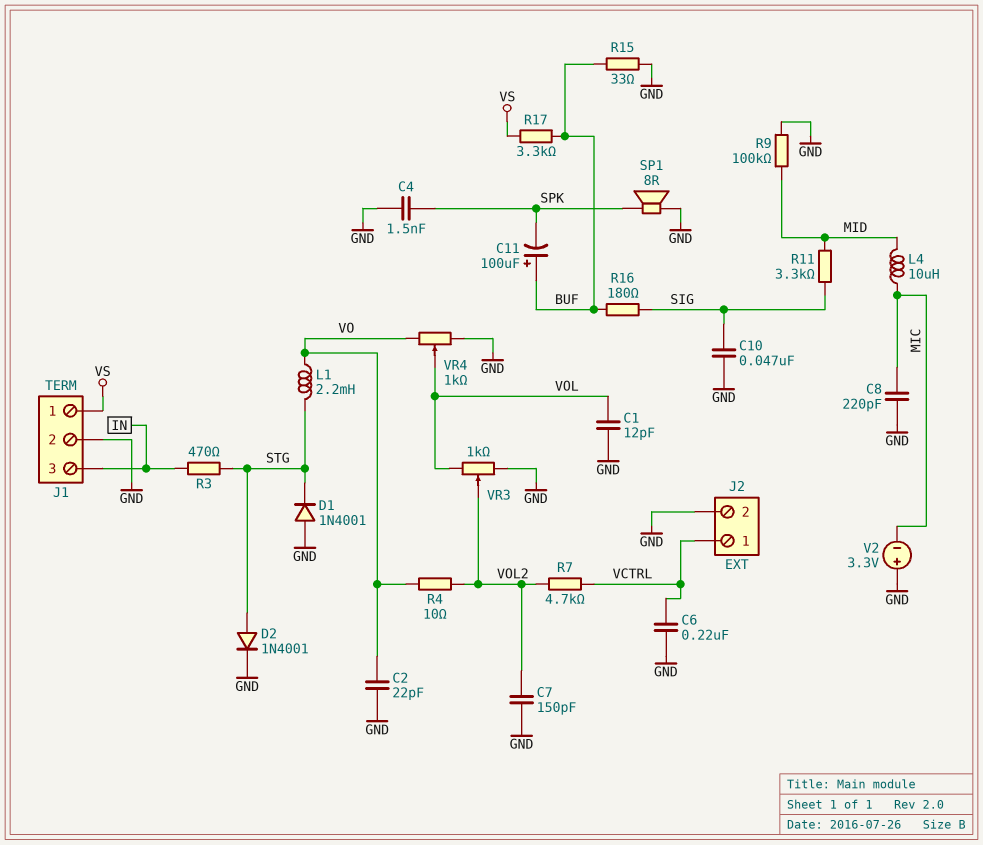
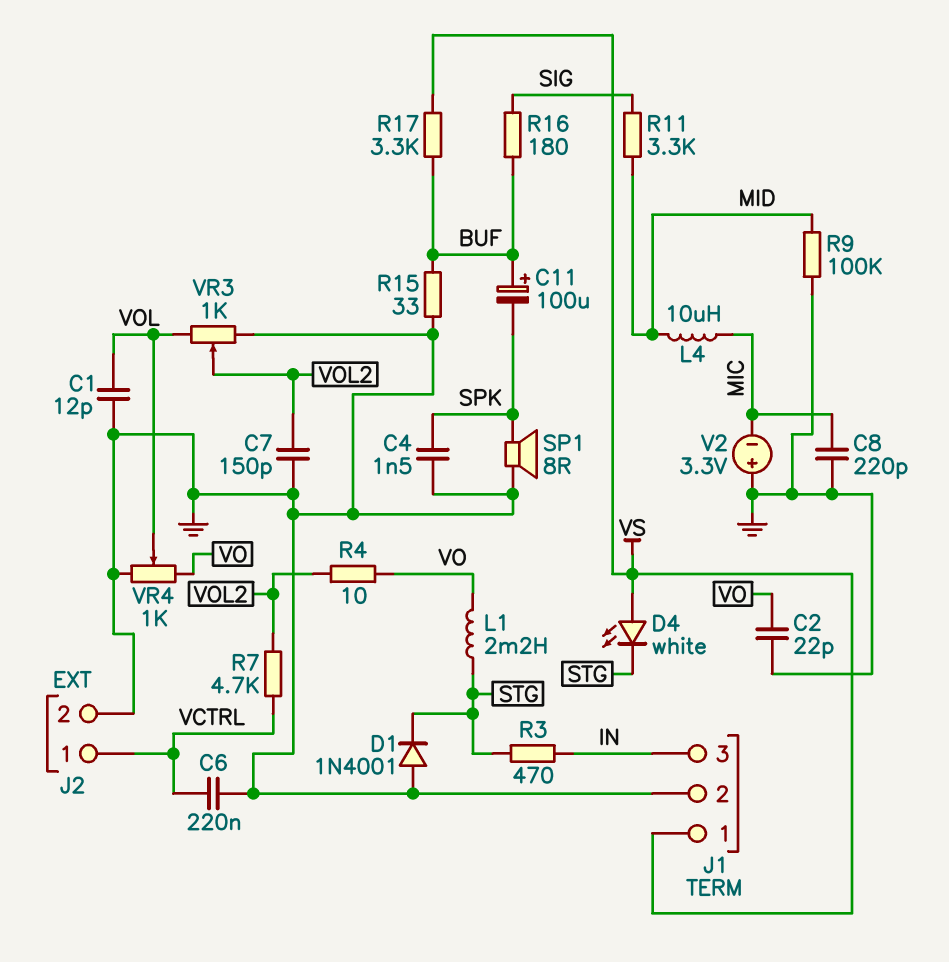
C10: 47nF (GND, SIG) -> none
D2: diode 1N4001 (A STG, K GND) -> none
D4: none -> LED white (A VS, K STG)

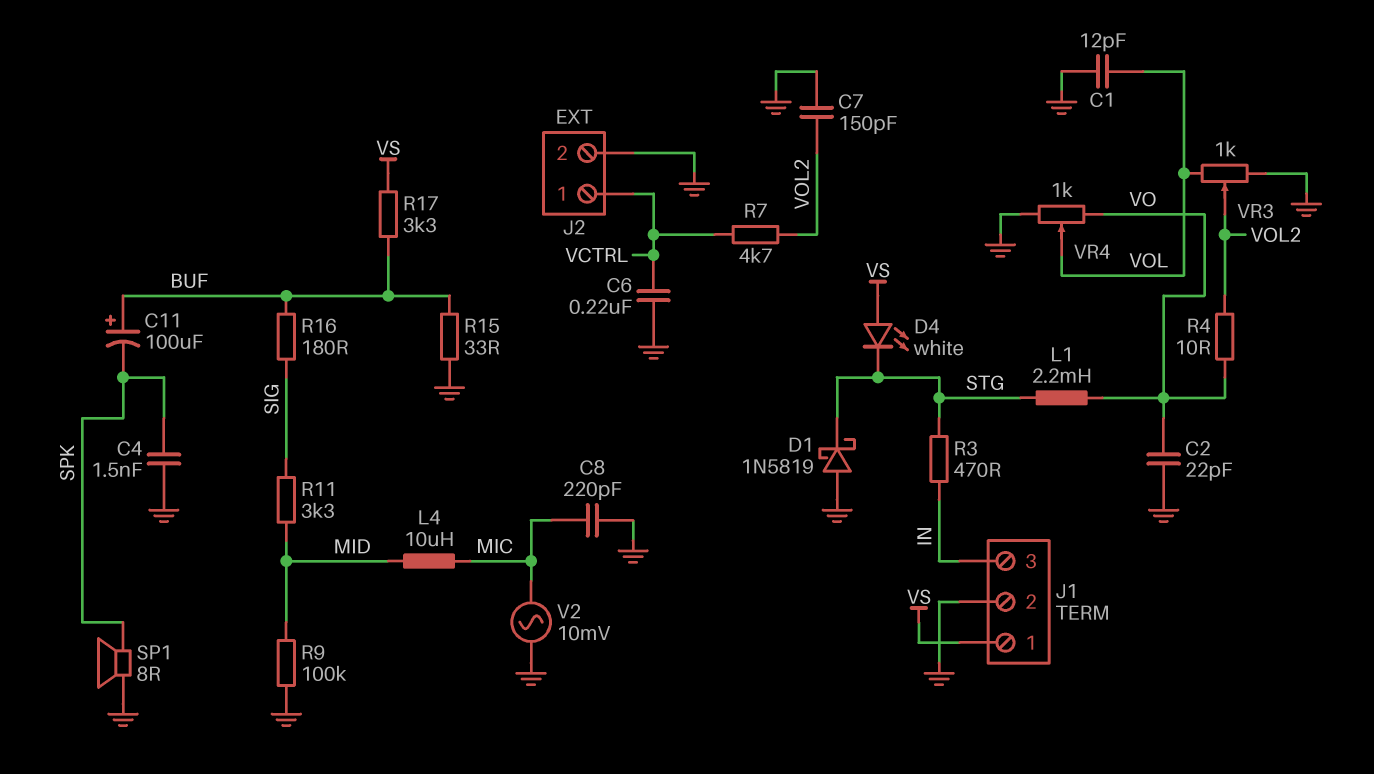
D1: diode 1N4001 (A GND, K STG) -> schottky 1N5819 (A GND, K STG)
V2: 3.3V (plus GND, minus MIC) -> AC 10mV (GND, MIC)

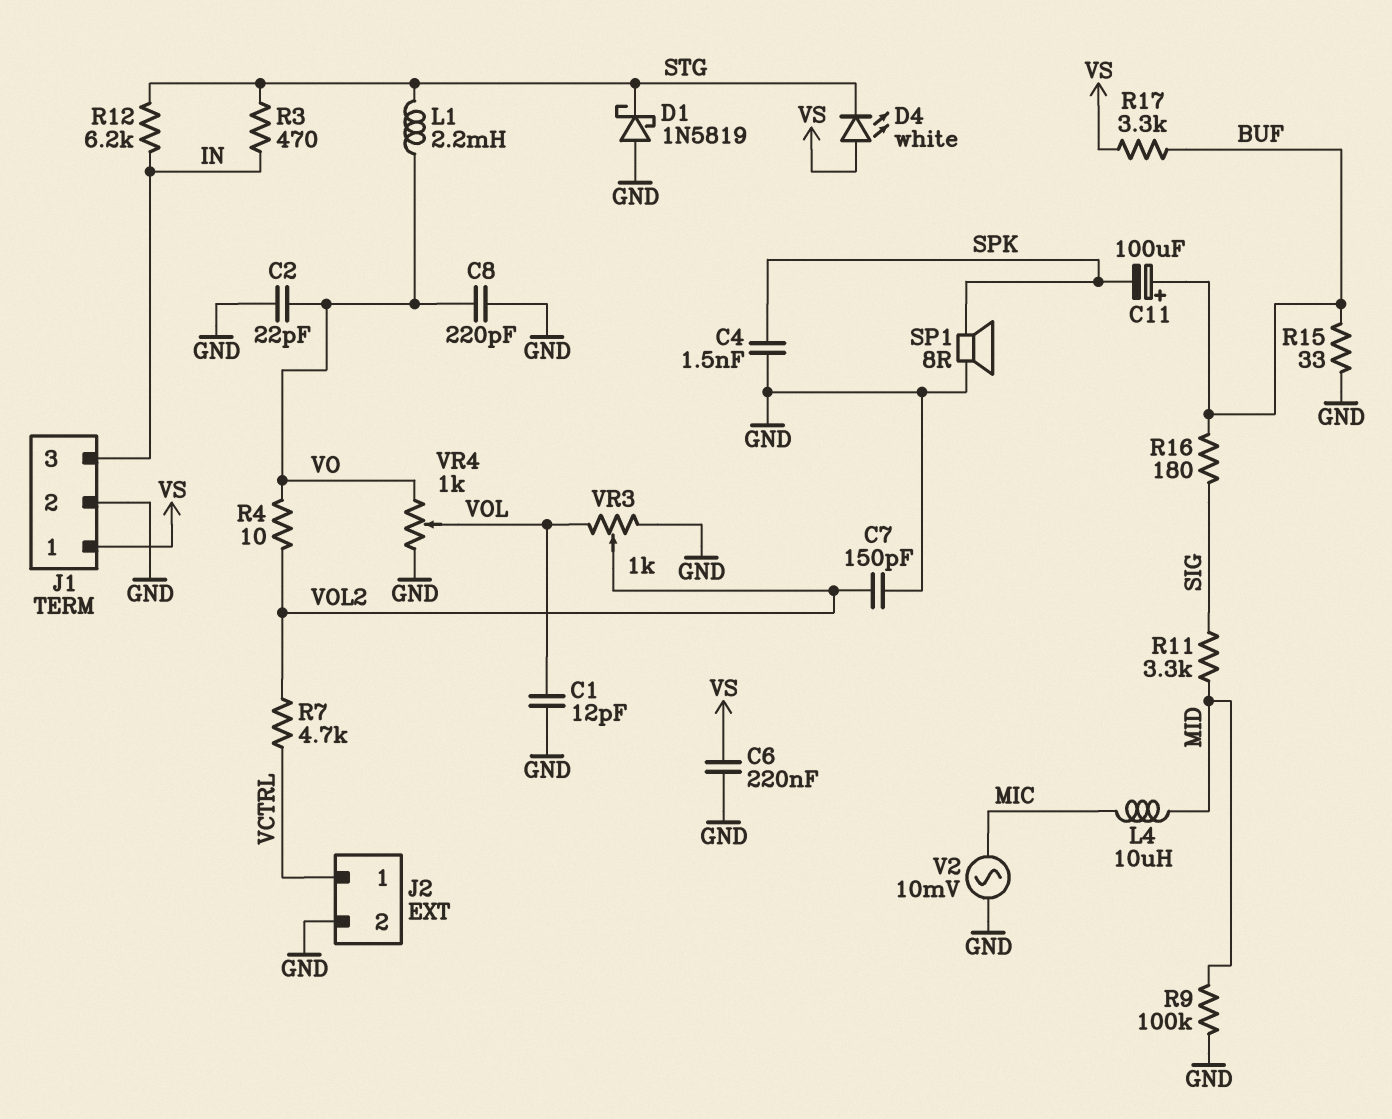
C6: 220nF (GND, VCTRL) -> 220nF (GND, VS)
C8: 220pF (GND, MIC) -> 220pF (GND, VO)
R12: none -> 6.2k (IN, STG)

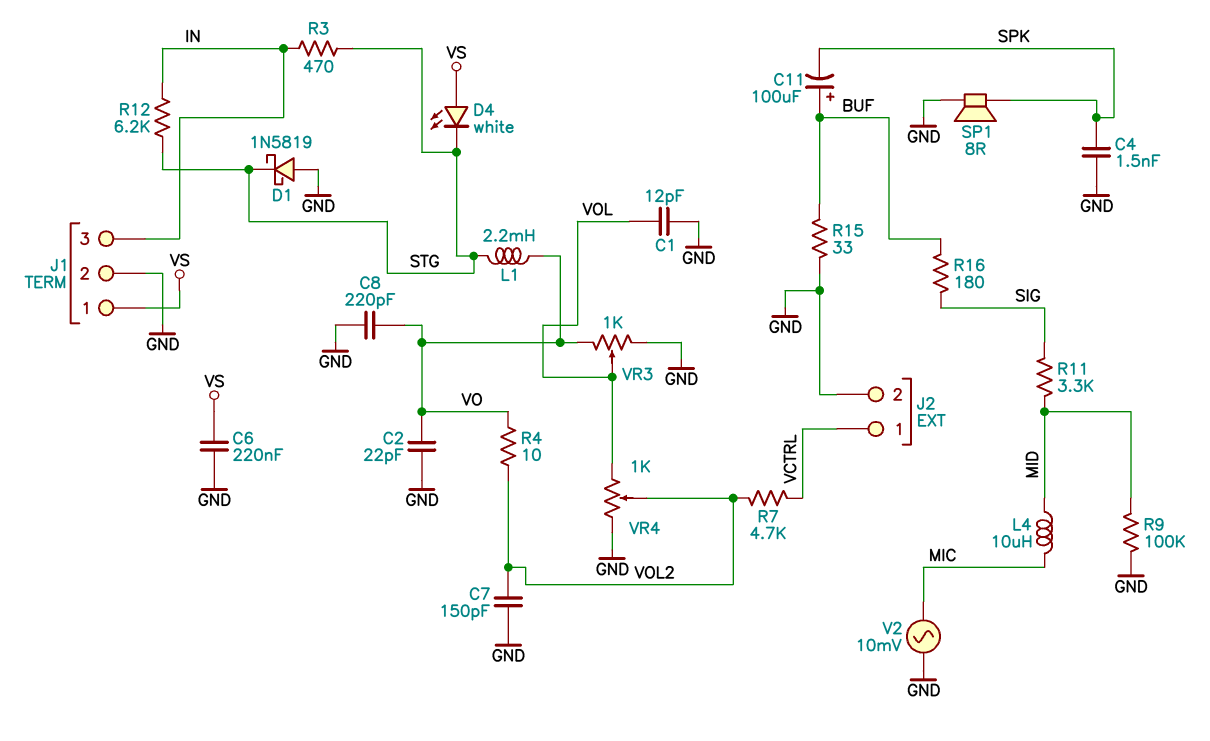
R17: 3.3k (BUF, VS) -> none
VR3: 1k (GND, VOL, wiper VOL2) -> 1k (GND, VO, wiper VOL)
VR4: 1k (GND, VO, wiper VOL) -> 1k (GND, VOL, wiper VOL2)

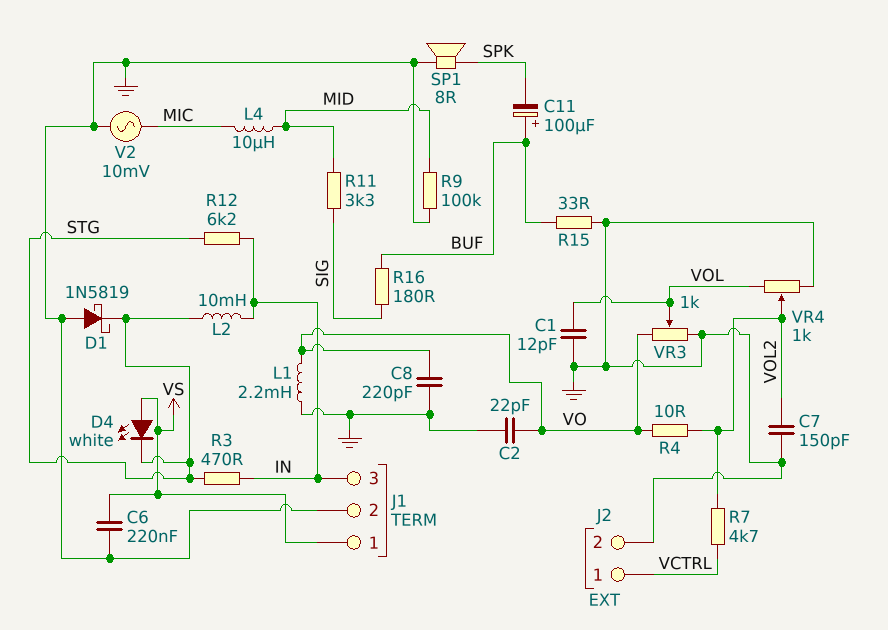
C4: 1.5nF (GND, SPK) -> none
L1: 2.2mH (STG, VO) -> 2.2mH (GND, VO)
L2: none -> 10mH (IN, STG)

